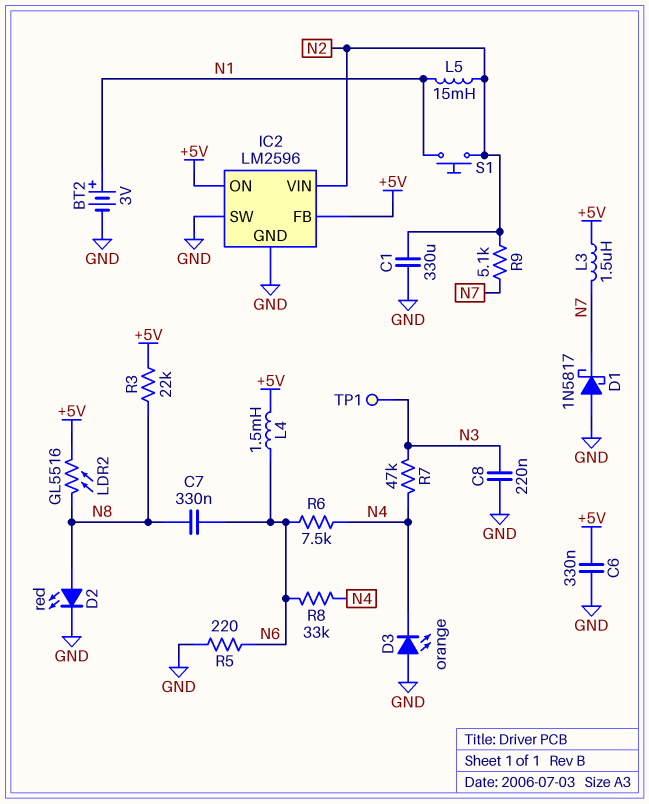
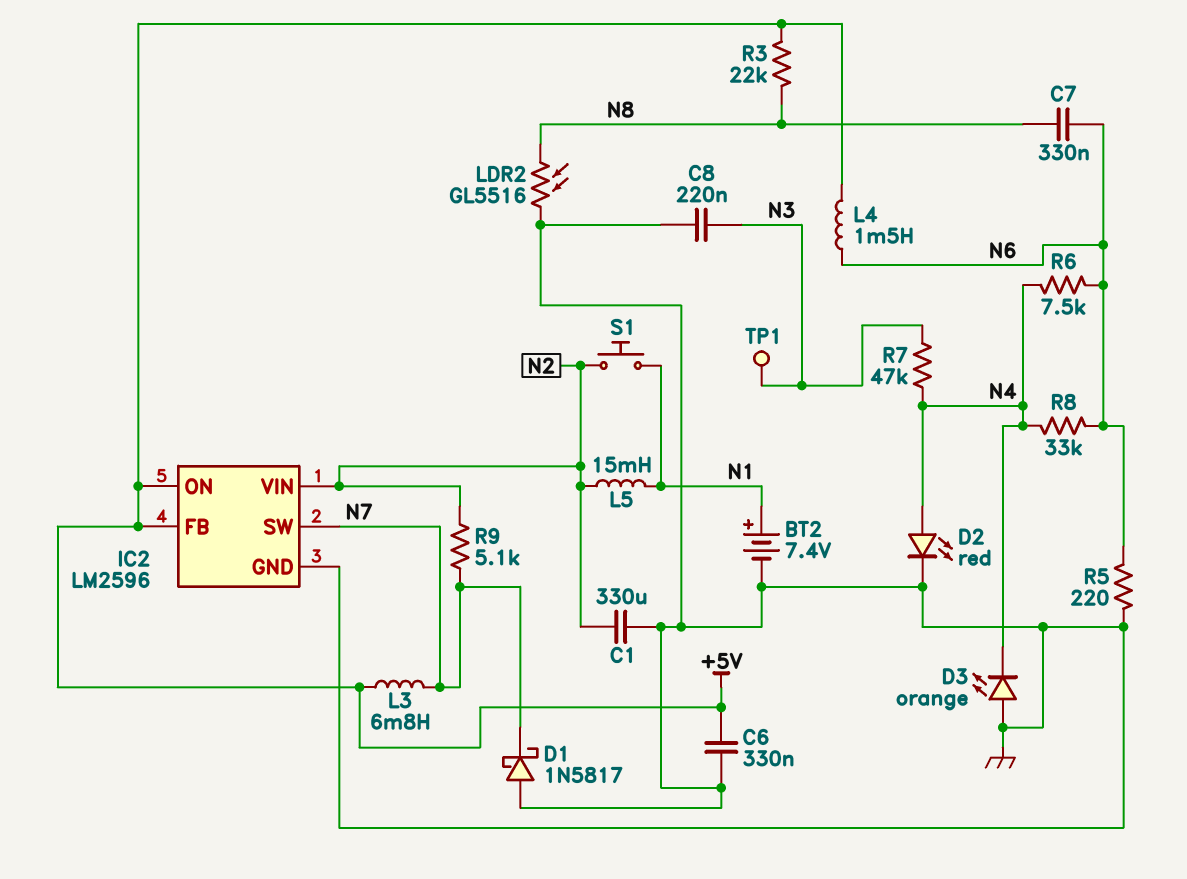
BT2: 3V (plus N1, minus GND) -> 7.4V (plus N1, minus GND)
D2: LED red (A N8, K GND) -> LED red (A N4, K GND)
IC2 pin SW: GND -> N7
L3: 1.5uH (+5V, N7) -> 6.8mH (+5V, N7)
LDR2: GL5516 (+5V, N8) -> GL5516 (GND, N8)

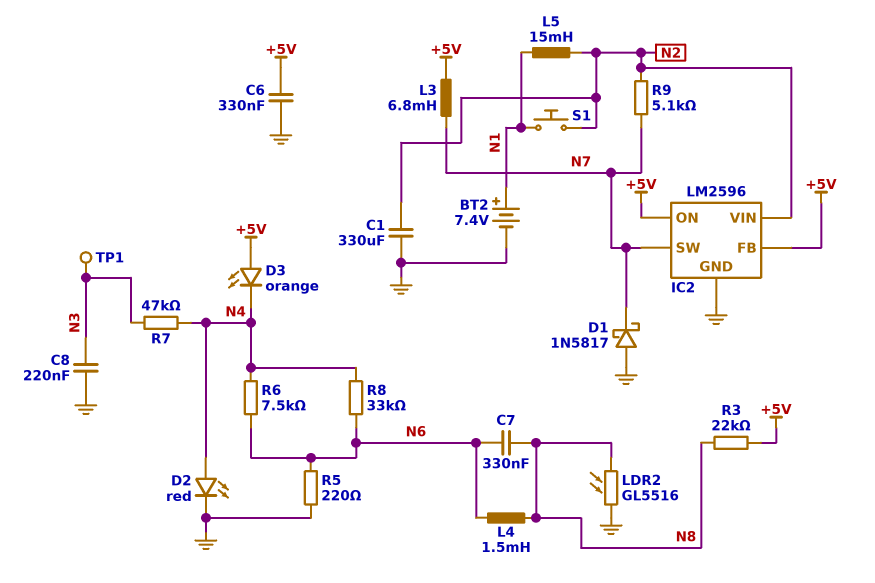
D3: LED orange (A GND, K N4) -> LED orange (A +5V, K N4)
L4: 1.5mH (+5V, N6) -> 1.5mH (N6, N8)

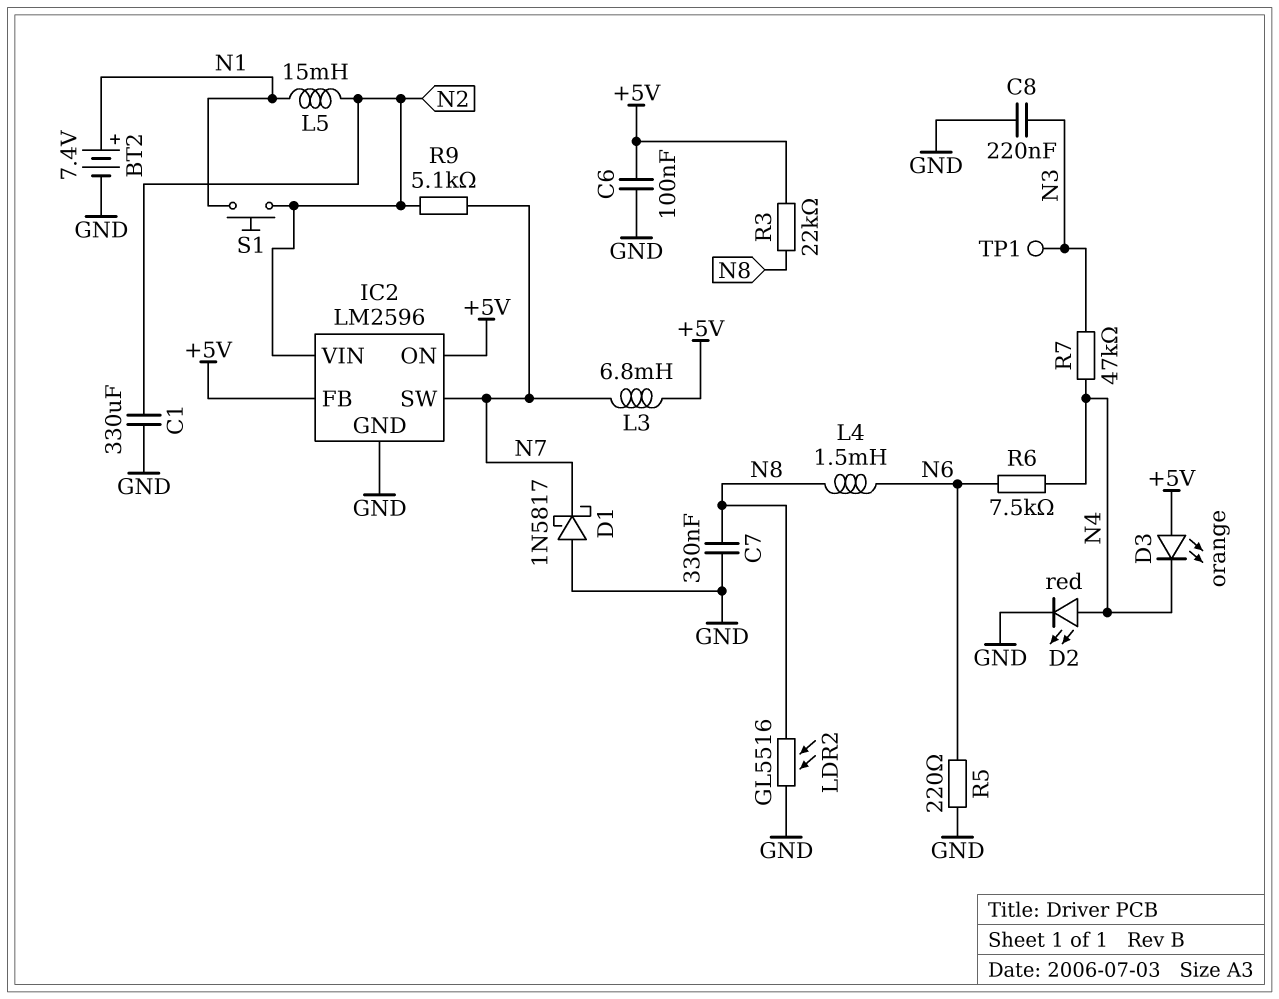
C6: 330nF (+5V, GND) -> 100nF (+5V, GND)
C7: 330nF (N6, N8) -> 330nF (GND, N8)
R8: 33k (N4, N6) -> none

